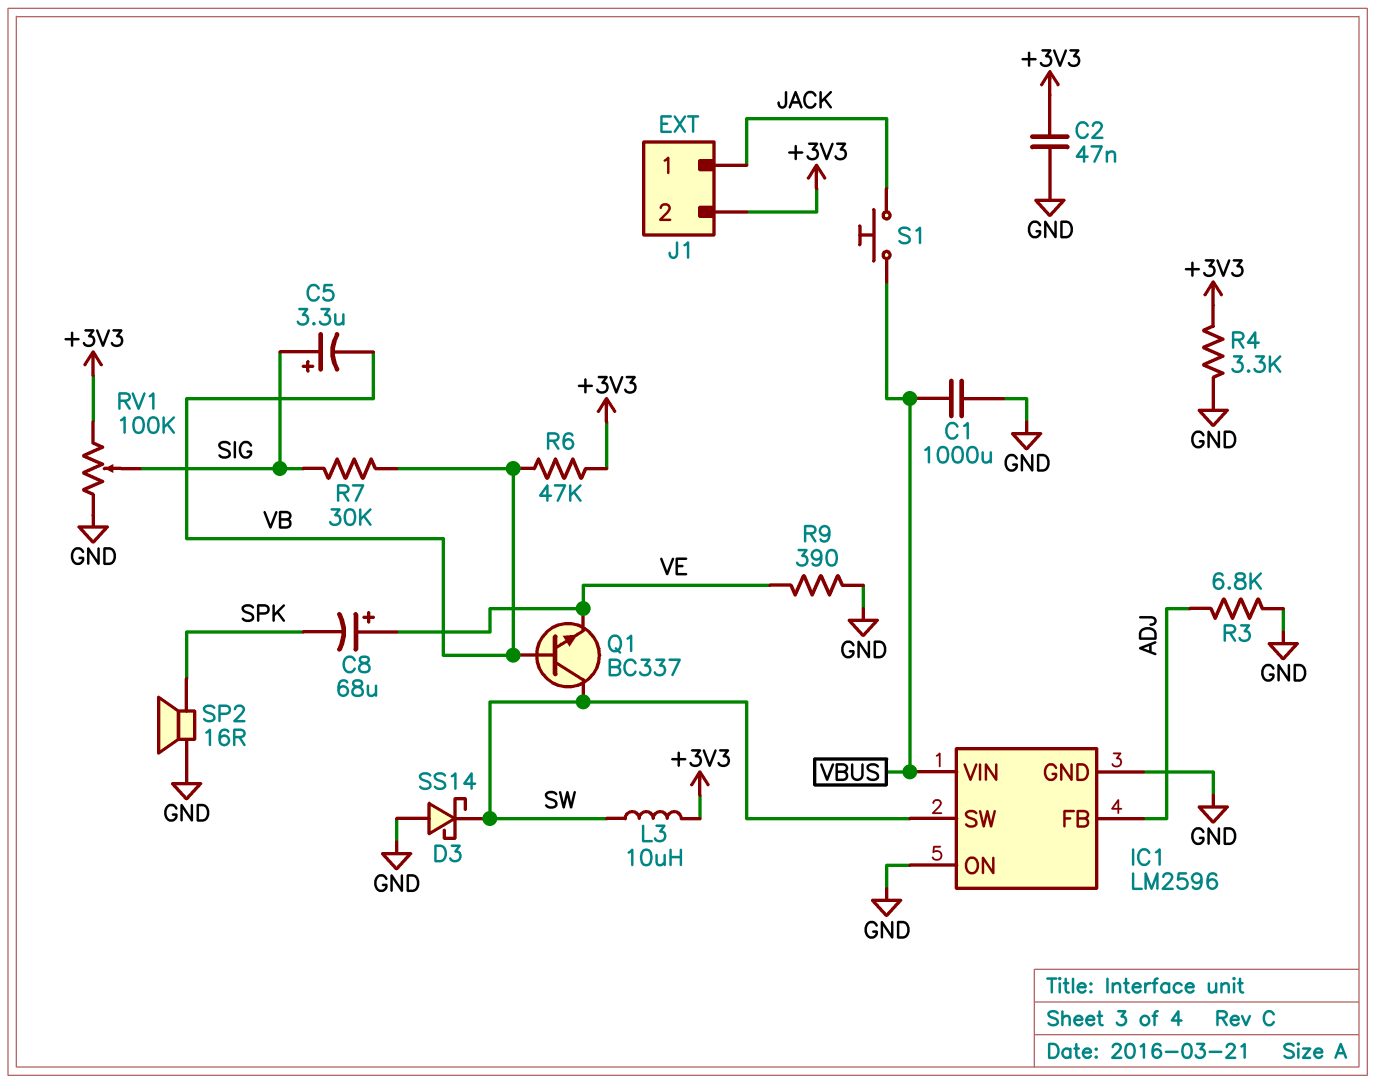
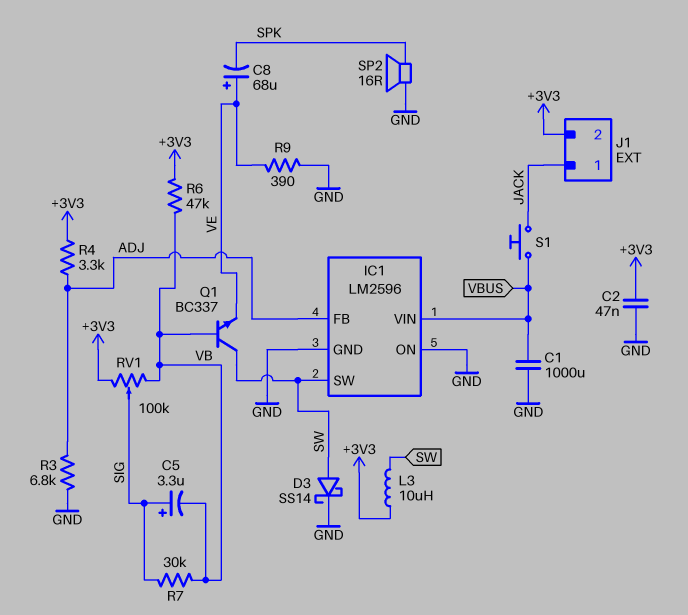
D3: schottky SS14 (A GND, K SW) -> schottky SS14 (A SW, K GND)
R4: 3.3k (+3V3, GND) -> 3.3k (+3V3, ADJ)
RV1: 100k (+3V3, GND, wiper SIG) -> 100k (+3V3, VB, wiper SIG)

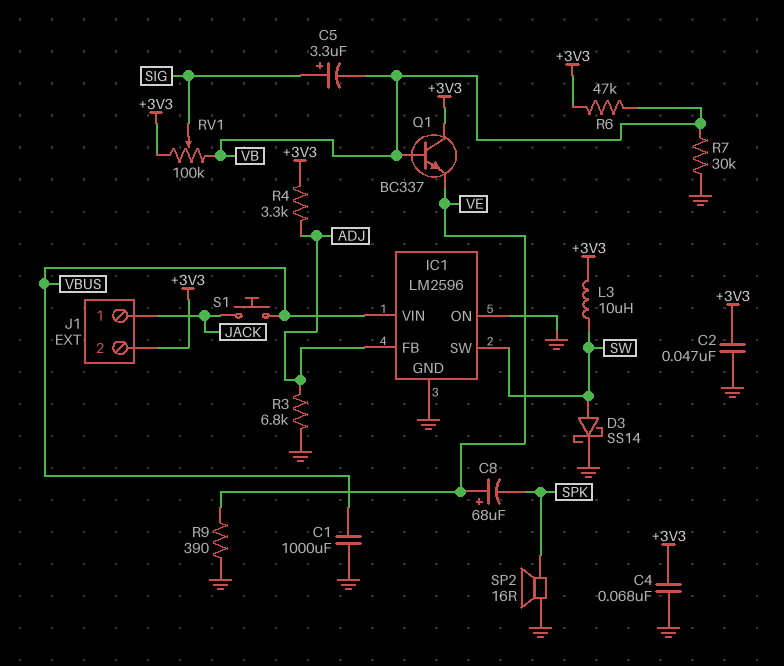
C4: none -> 68nF (+3V3, GND)
Q1: NPN BC337 (B VB, C SW, E VE) -> NPN BC337 (B VB, C +3V3, E VE)
R7: 30k (SIG, VB) -> 30k (GND, VB)

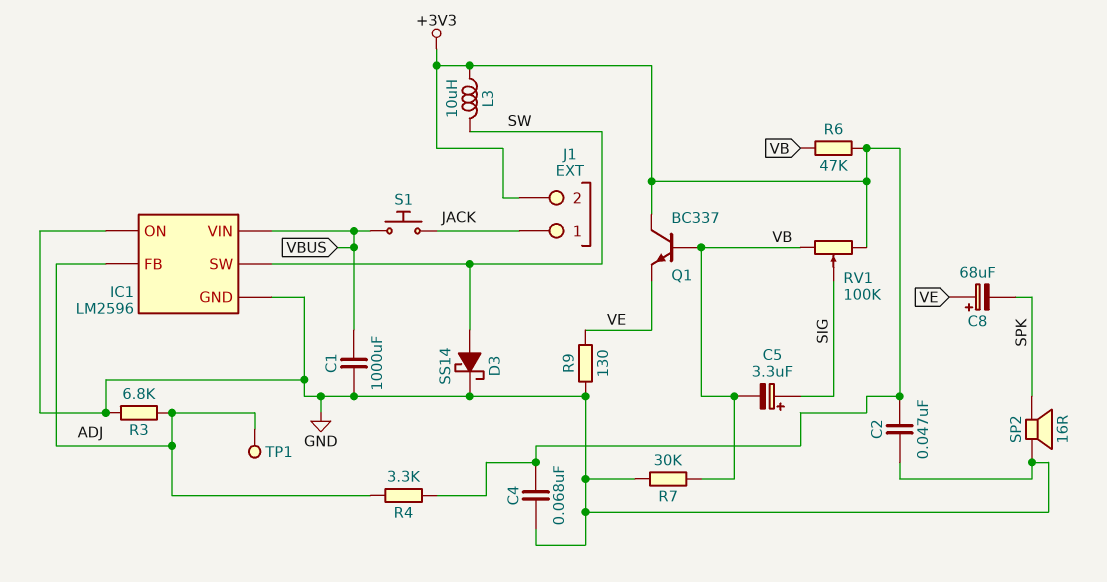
R9: 390 (GND, VE) -> 130 (GND, VE)
TP1: none -> test point (ADJ)

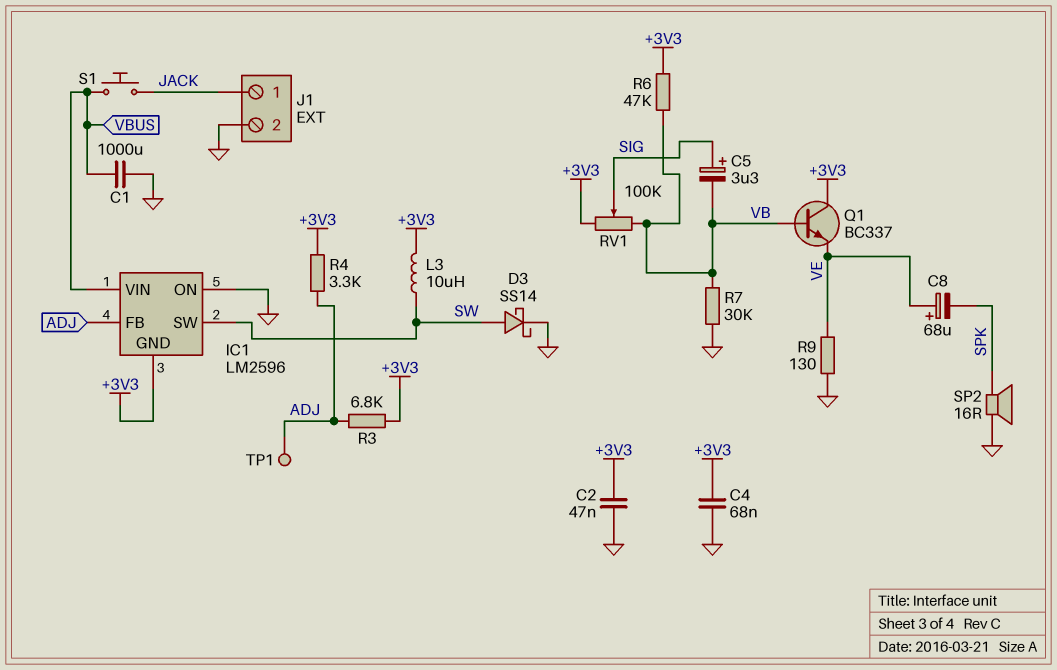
IC1 pin GND: GND -> +3V3
J1 pin 2: +3V3 -> GND
R3: 6.8k (ADJ, GND) -> 6.8k (+3V3, ADJ)

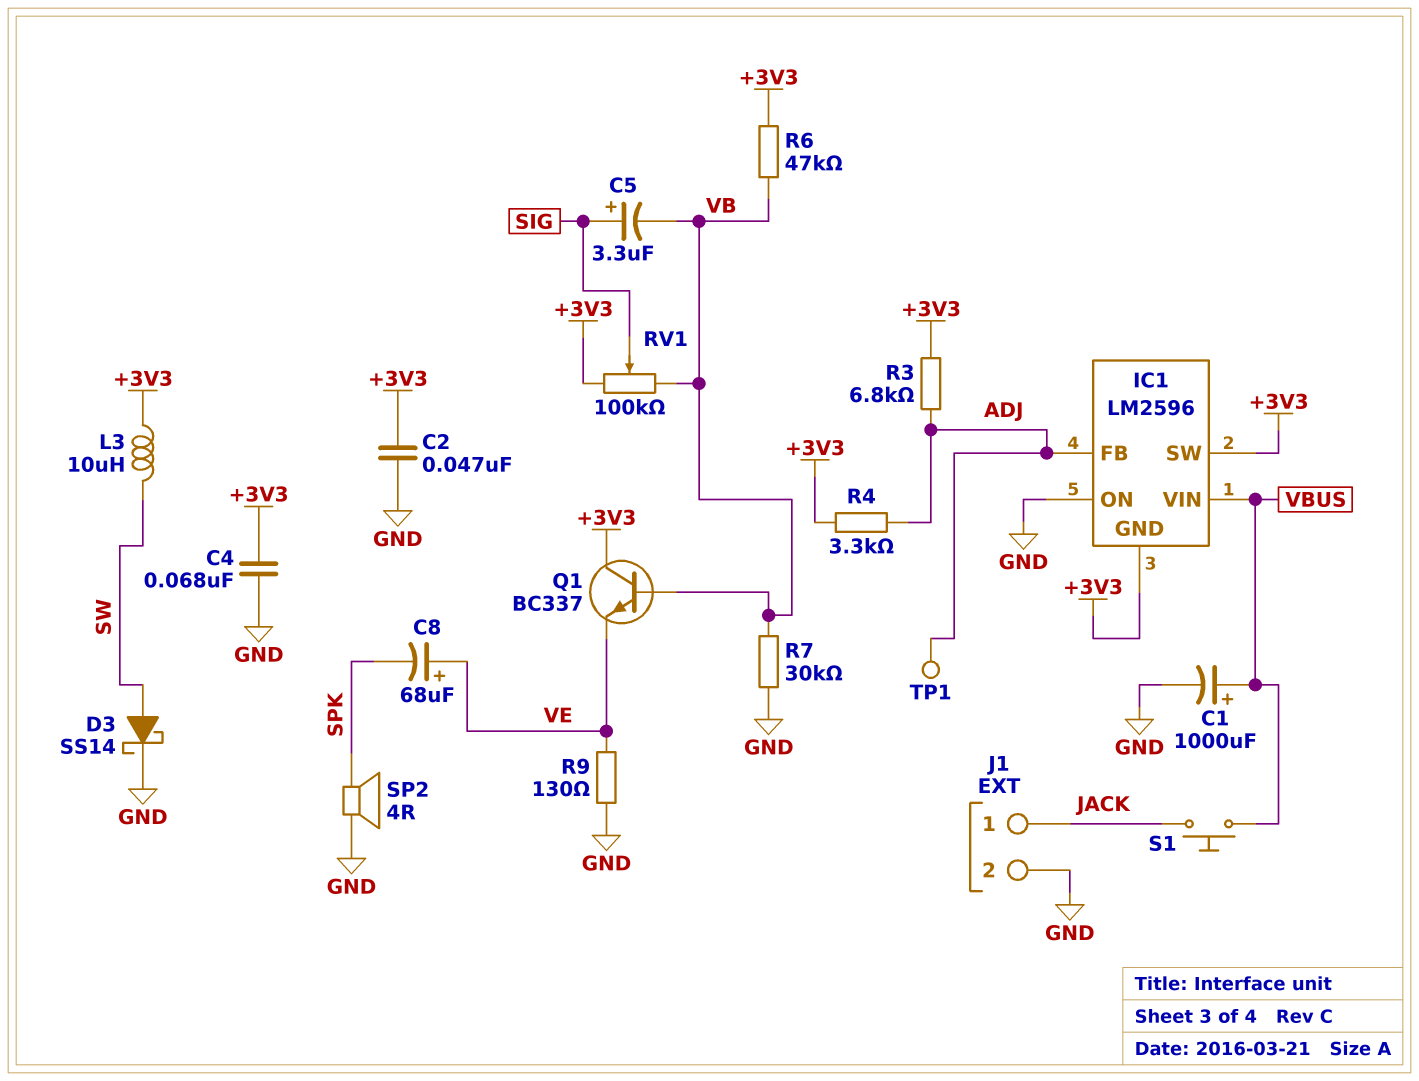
C1: 1000uF (GND, VBUS) -> 1000uF (plus VBUS, minus GND)
IC1 pin SW: SW -> +3V3
SP2: speaker 16R (GND, SPK) -> speaker 4R (GND, SPK)

